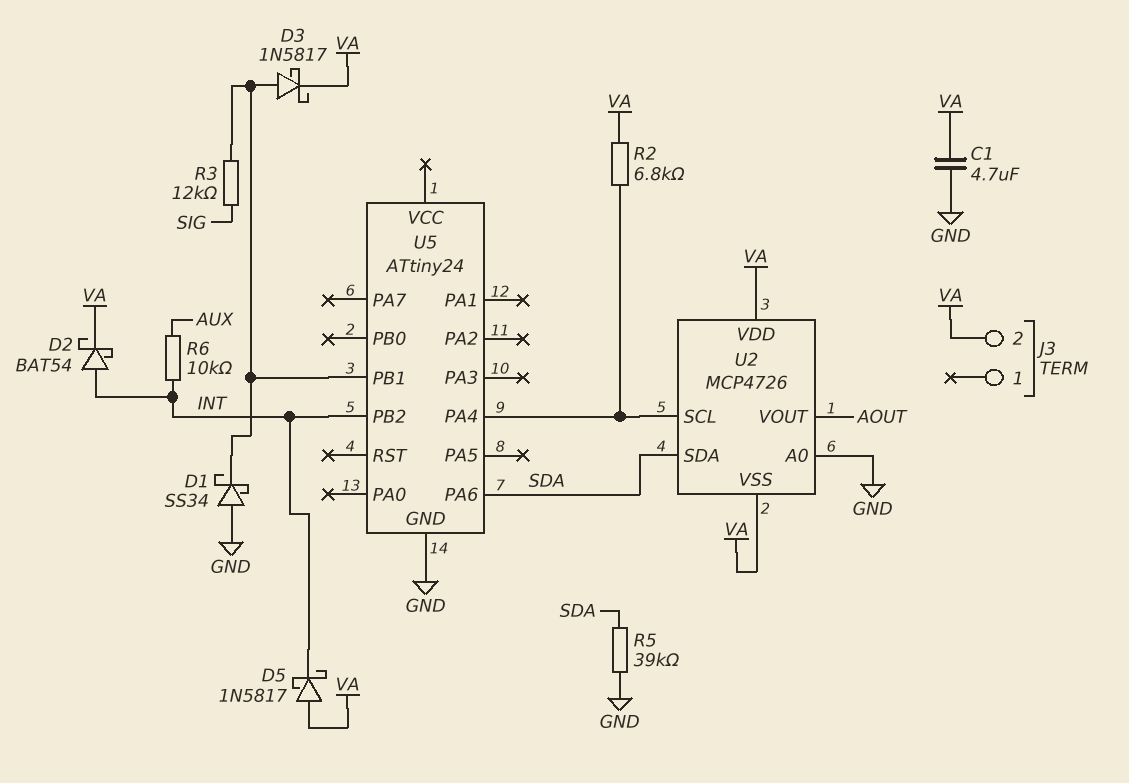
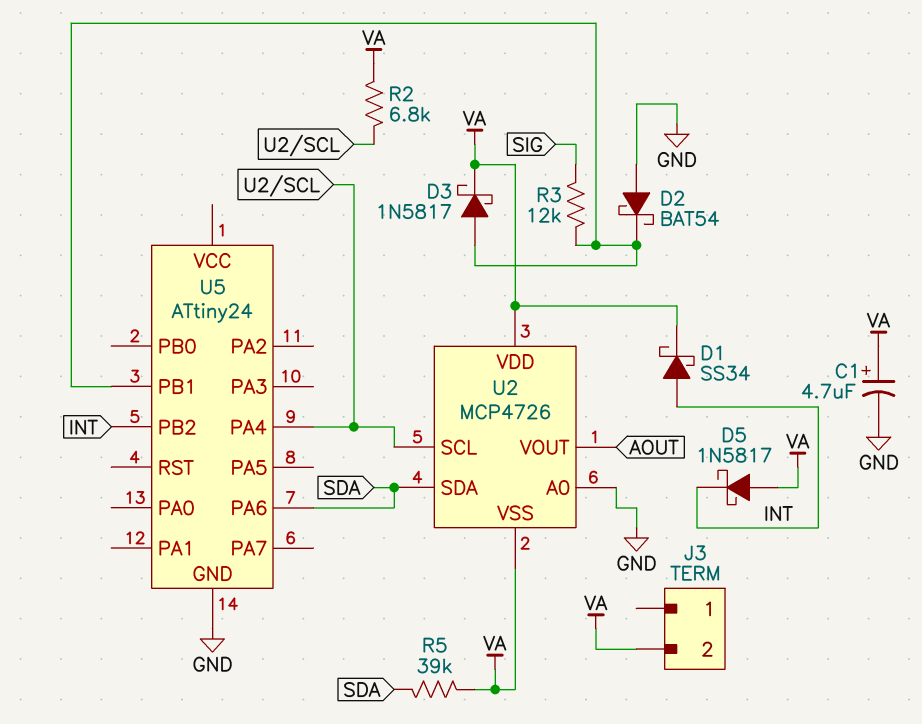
C1: 4.7uF (GND, VA) -> 4.7uF (plus VA, minus GND)
D1: schottky SS34 (A GND, K U5/PB1) -> schottky SS34 (A INT, K VA)
D2: schottky BAT54 (A INT, K VA) -> schottky BAT54 (A GND, K U5/PB1)
R5: 39k (GND, SDA) -> 39k (SDA, VA)
R6: 10k (AUX, INT) -> none

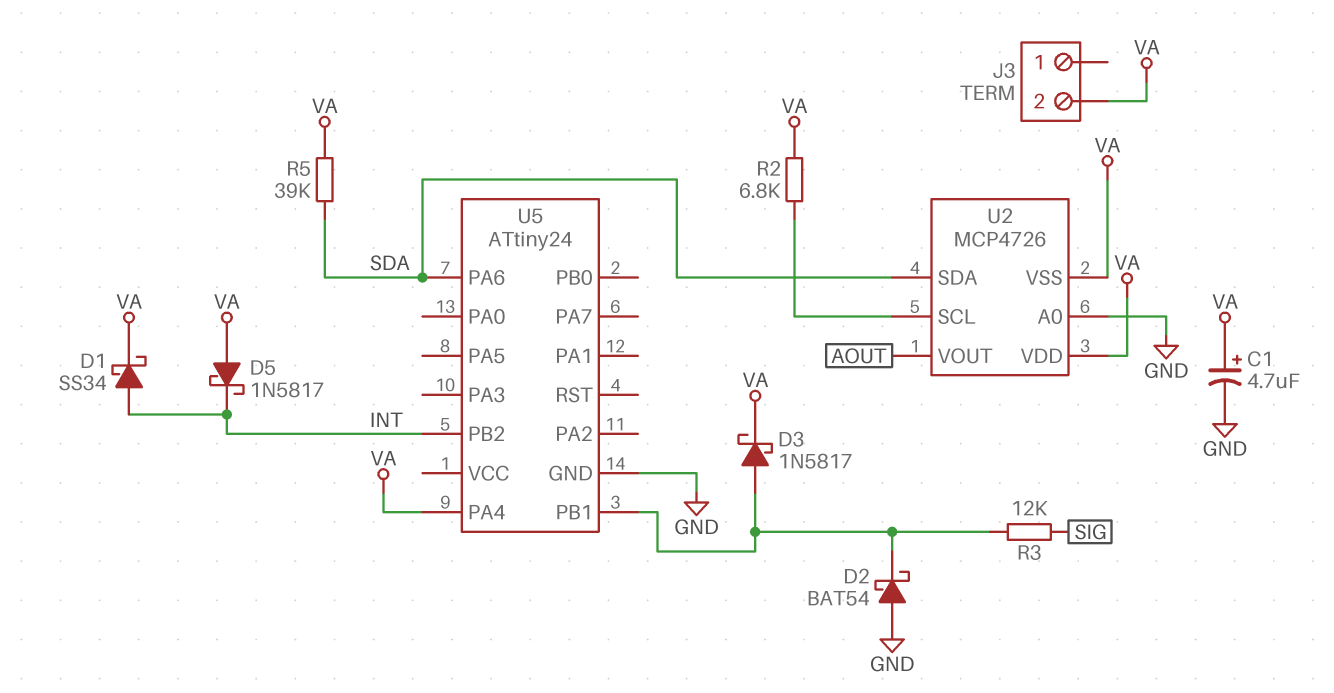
U5 pin PA4: U2/SCL -> VA

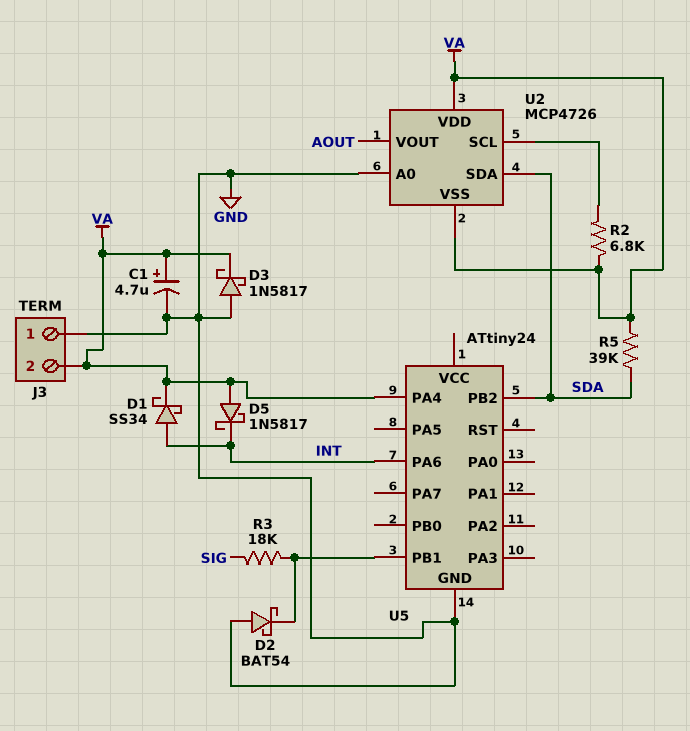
D3: schottky 1N5817 (A U5/PB1, K VA) -> schottky 1N5817 (A GND, K VA)
J3 pin 1: none -> GND
R3: 12k (SIG, U5/PB1) -> 18k (SIG, U5/PB1)
U5 pin PA6: SDA -> INT
U5 pin PB2: INT -> SDA

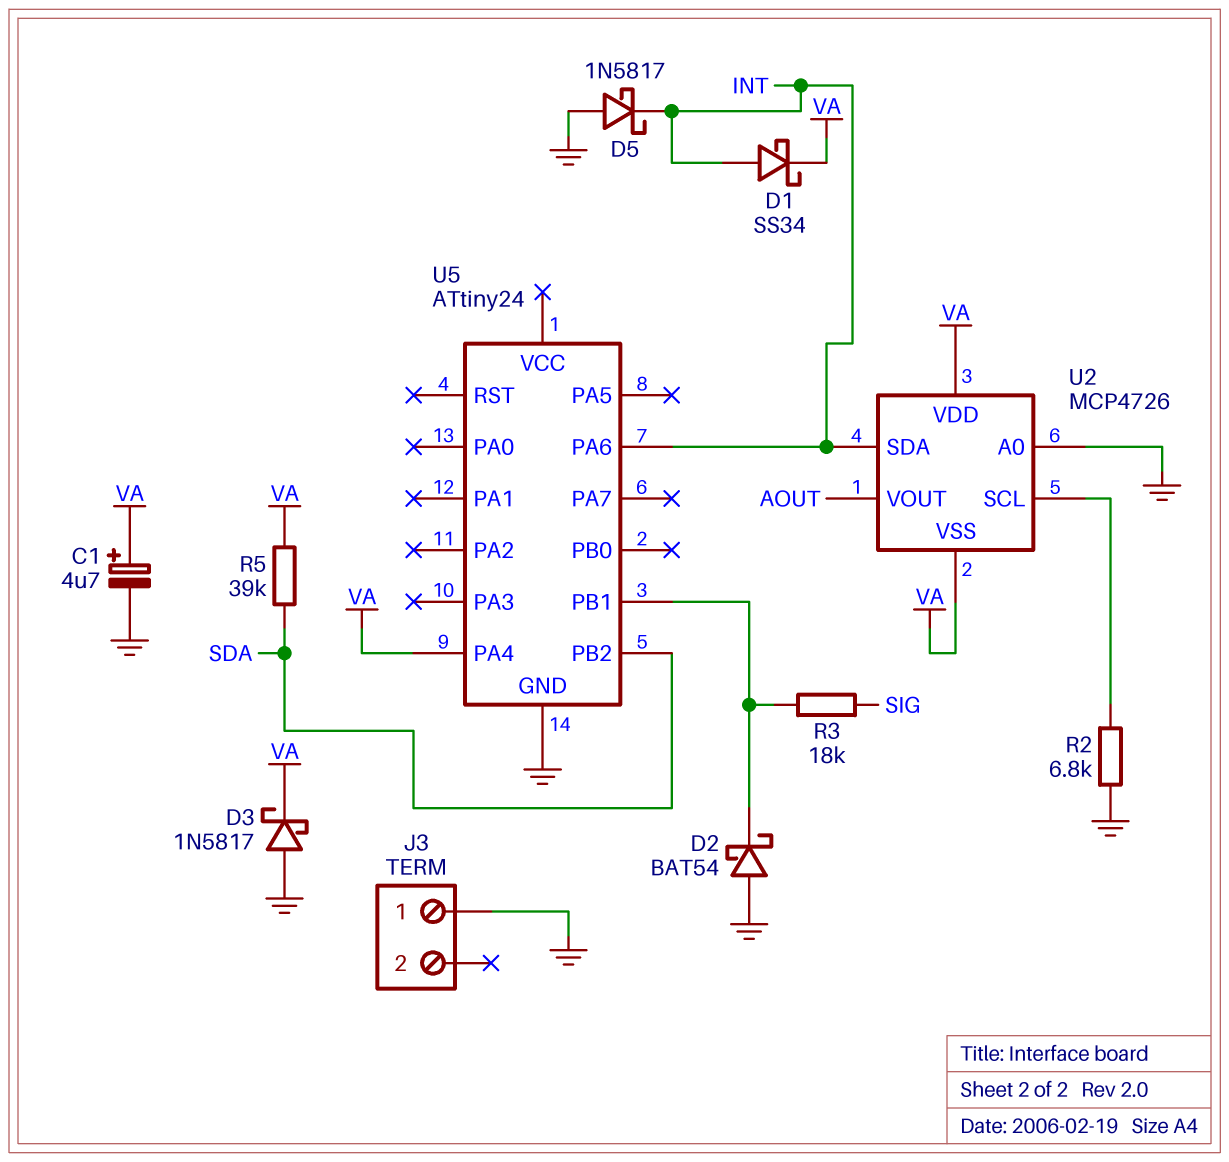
D5: schottky 1N5817 (A VA, K INT) -> schottky 1N5817 (A GND, K INT)
J3 pin 2: VA -> none
R2: 6.8k (U2/SCL, VA) -> 6.8k (GND, U2/SCL)
U2 pin SDA: SDA -> INT

